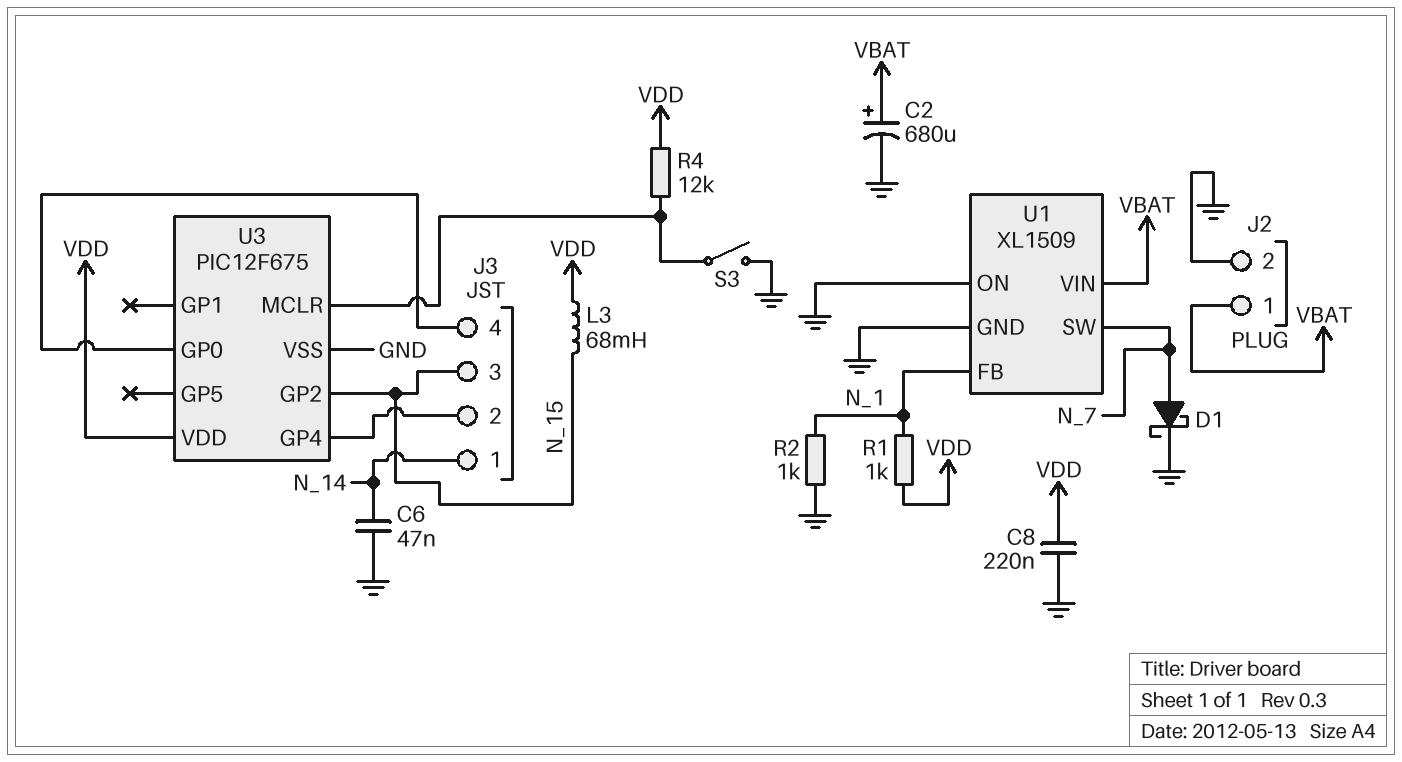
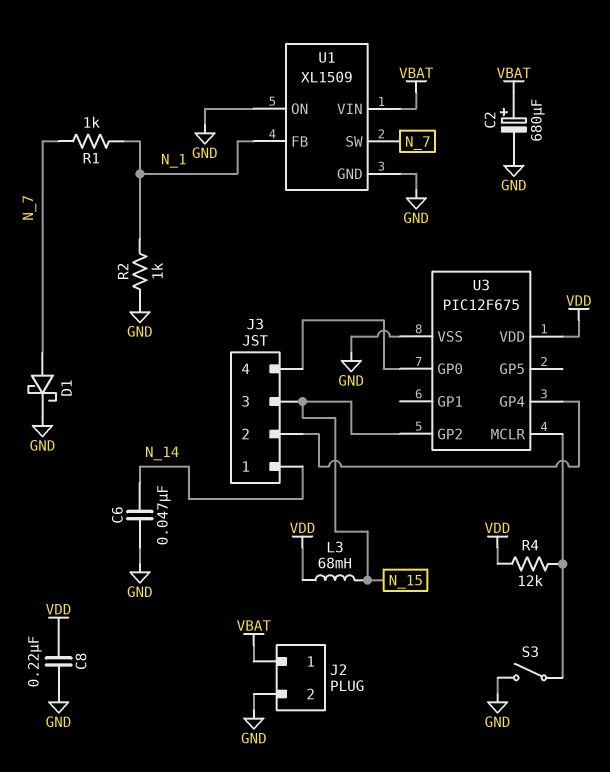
R1: 1k (N_1, VDD) -> 1k (N_1, N_7)

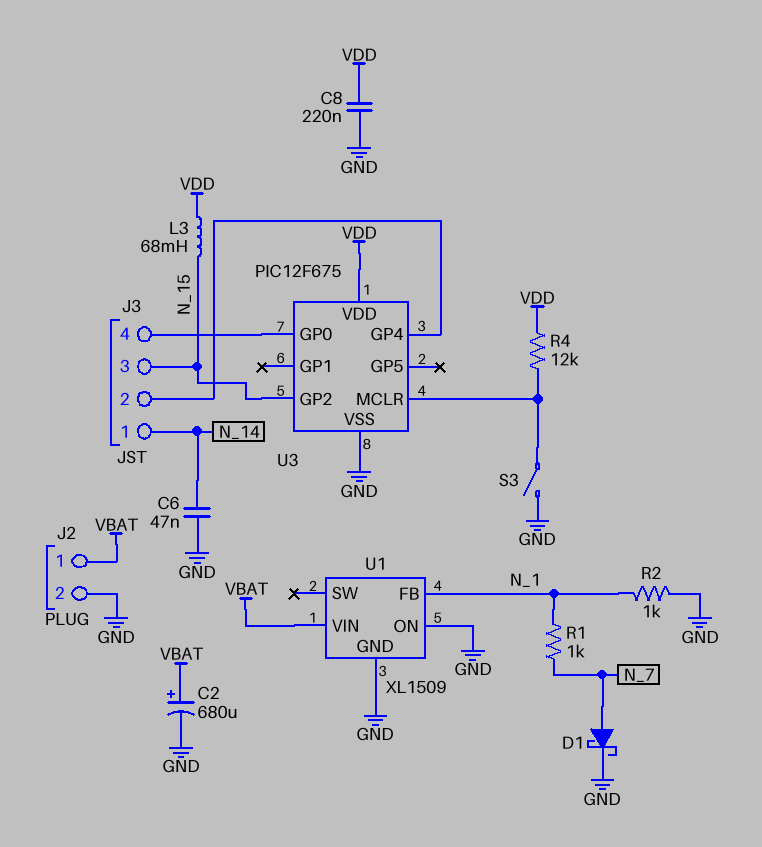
U1 pin SW: N_7 -> none

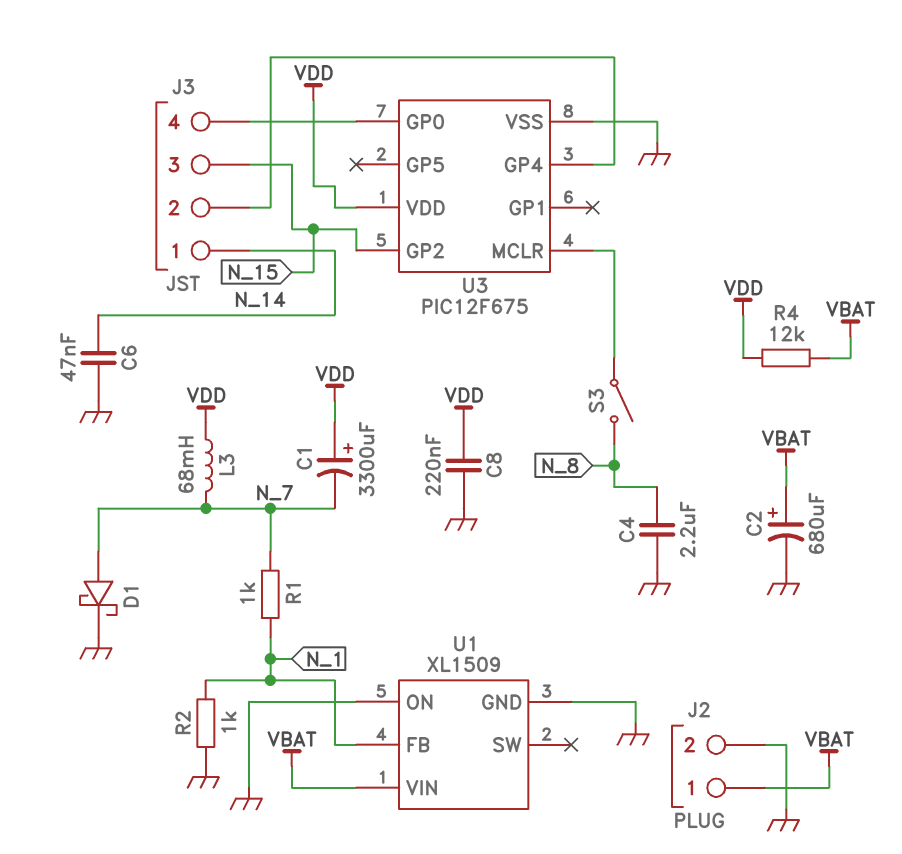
C1: none -> 3300uF (plus VDD, minus N_7)
C4: none -> 2.2uF (GND, N_8)
L3: 68mH (N_15, VDD) -> 68mH (N_7, VDD)
R4: 12k (U3/MCLR, VDD) -> 12k (VBAT, VDD)
S3: switch (GND, U3/MCLR) -> switch (N_8, U3/MCLR)

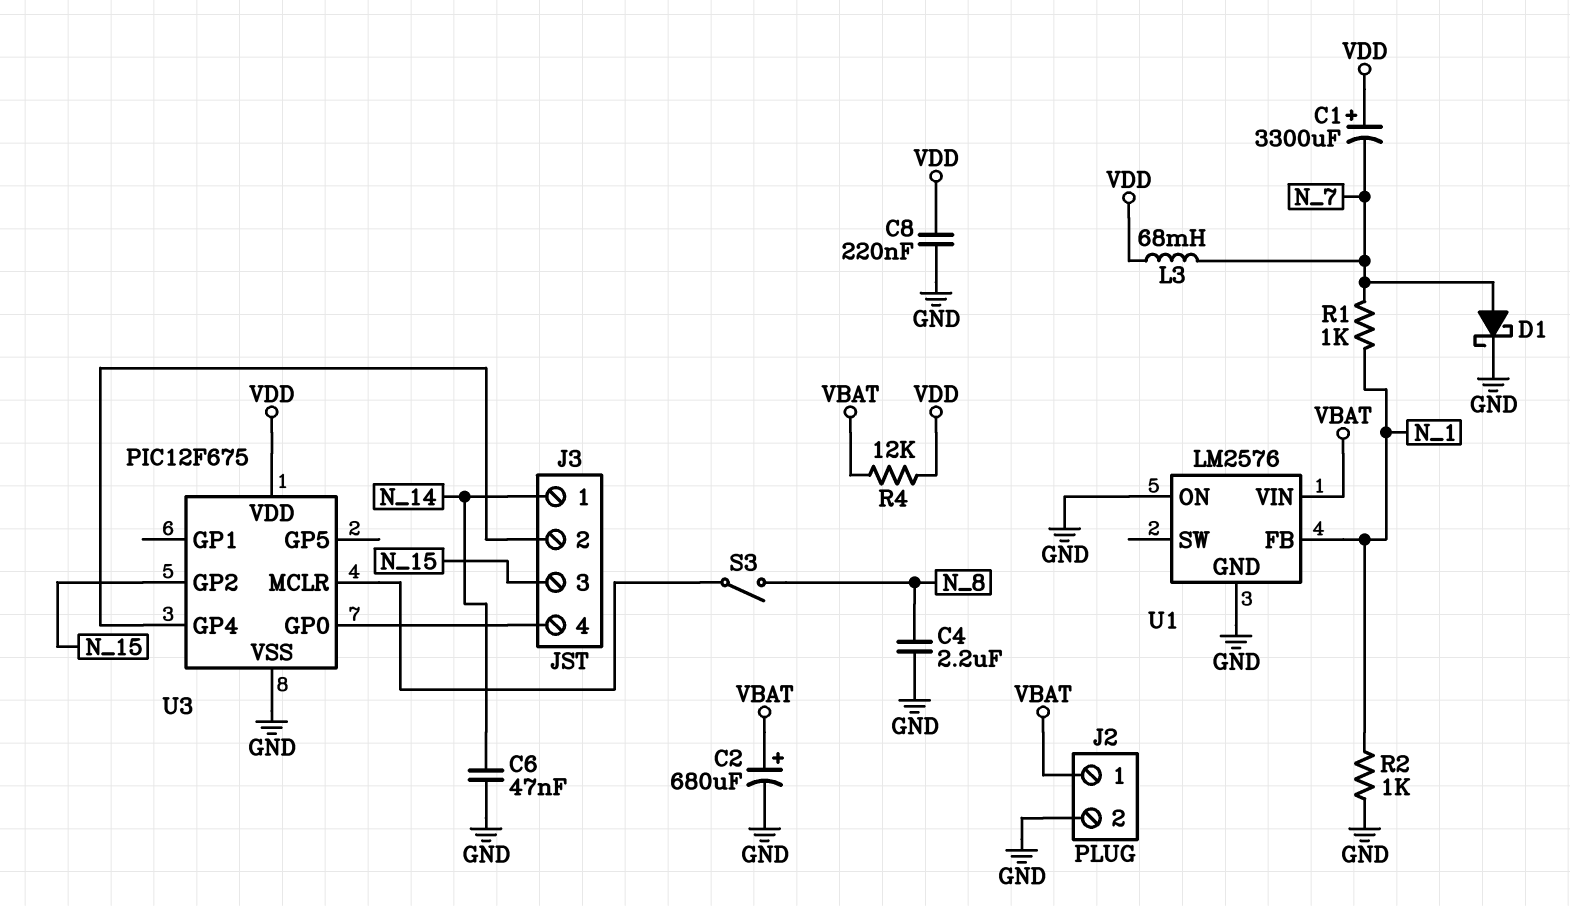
U1: XL1509 -> LM2576

